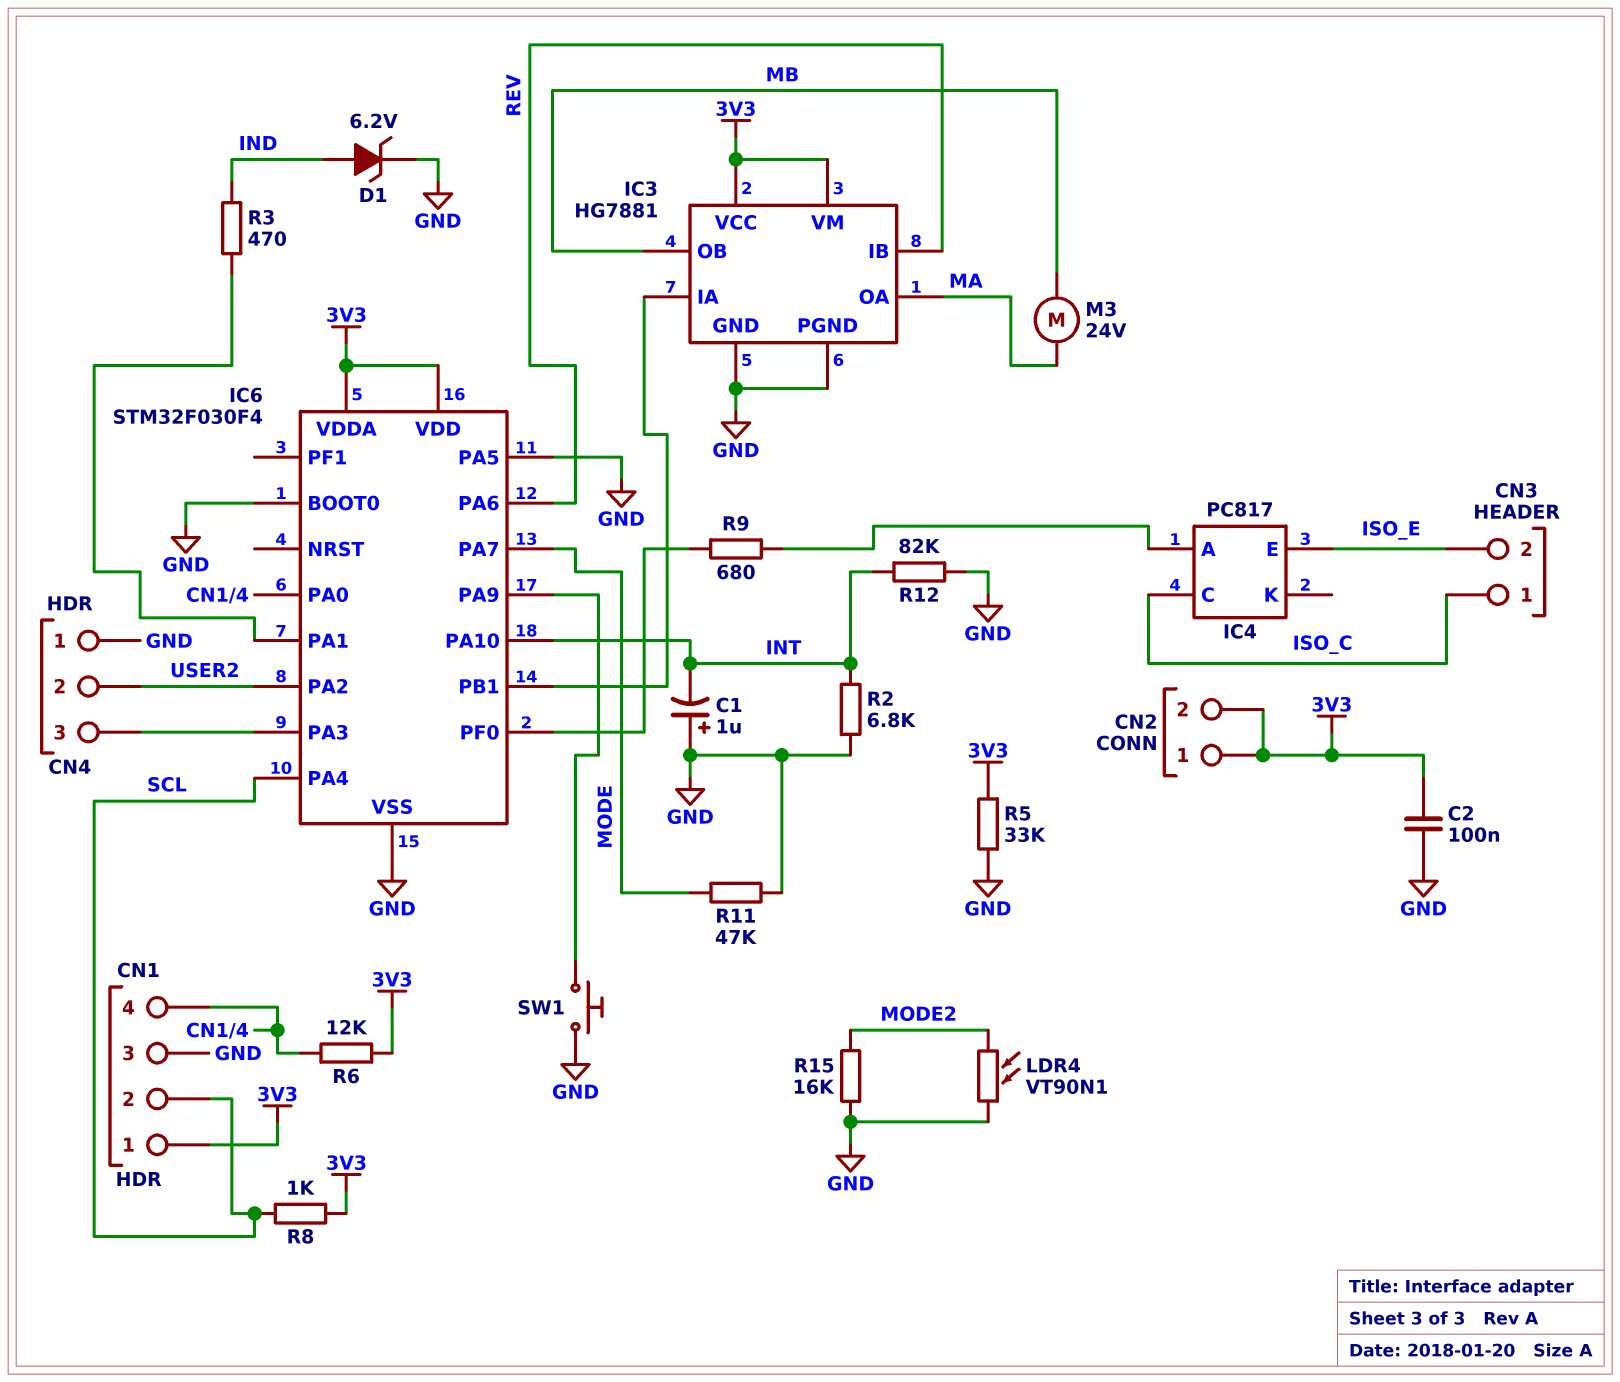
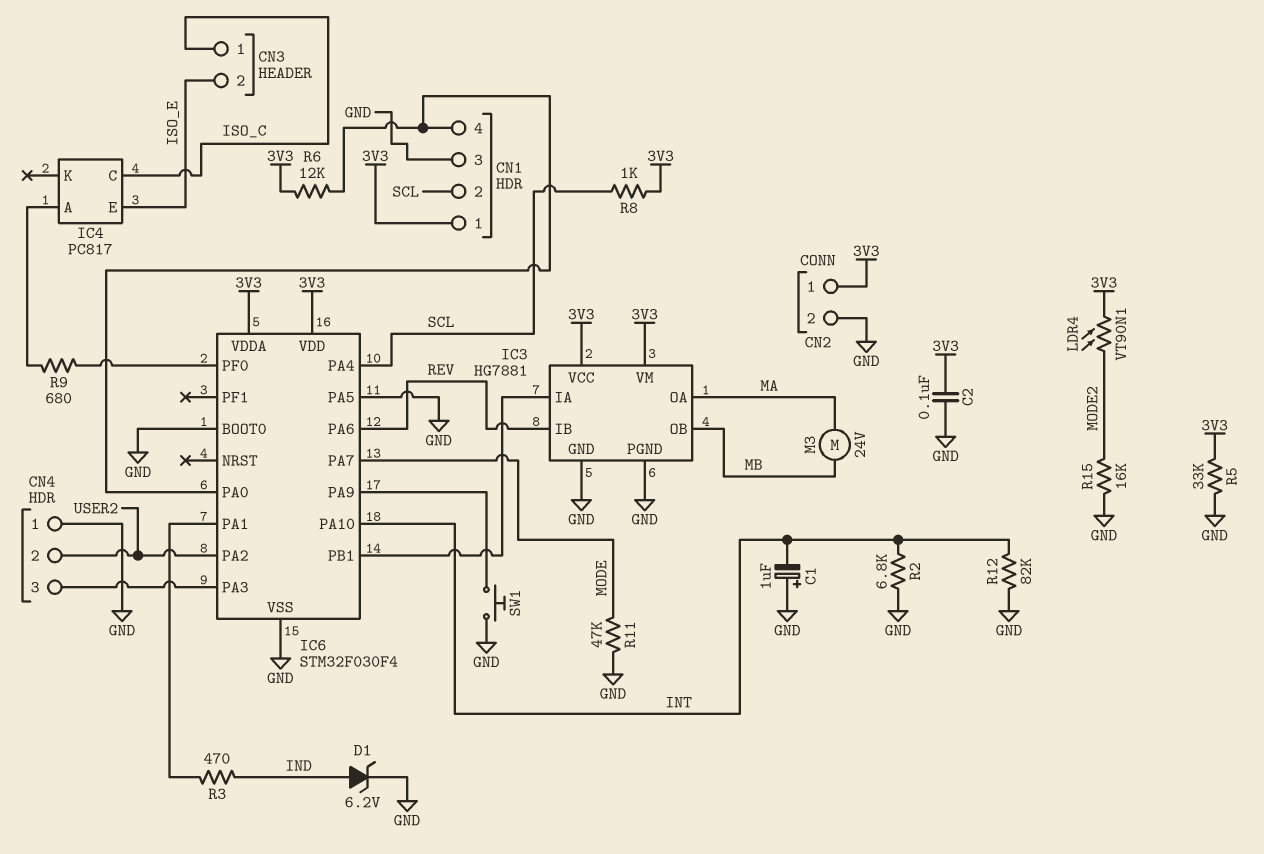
CN2 pin 2: 3V3 -> GND
LDR4: VT90N1 (GND, MODE2) -> VT90N1 (3V3, MODE2)

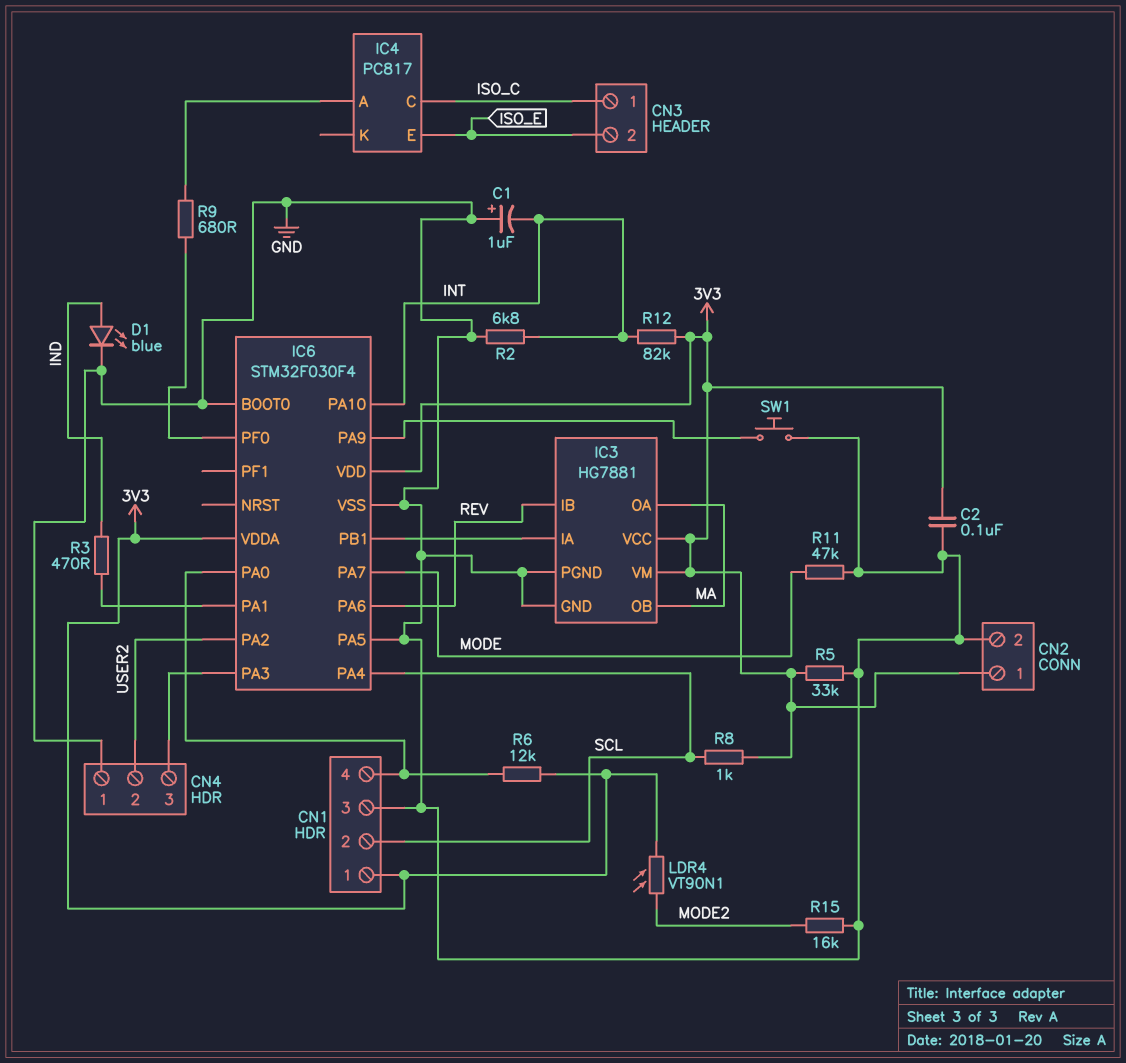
D1: zener 6.2V (A IND, K GND) -> LED blue (A IND, K GND)
IC3 pin OB: MB -> MA
M3: motor 24V (MA, MB) -> none
R12: 82k (GND, INT) -> 82k (3V3, INT)

